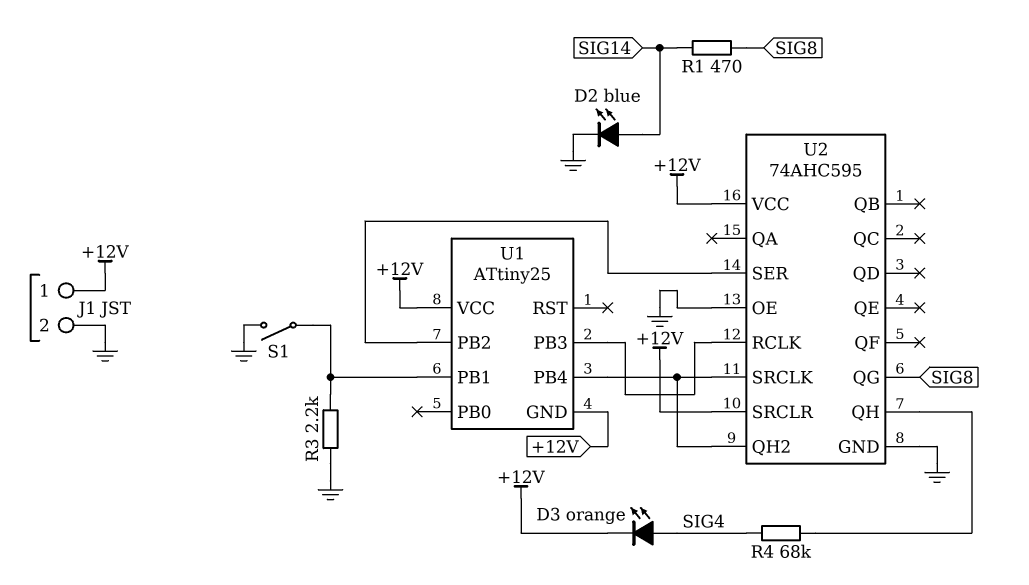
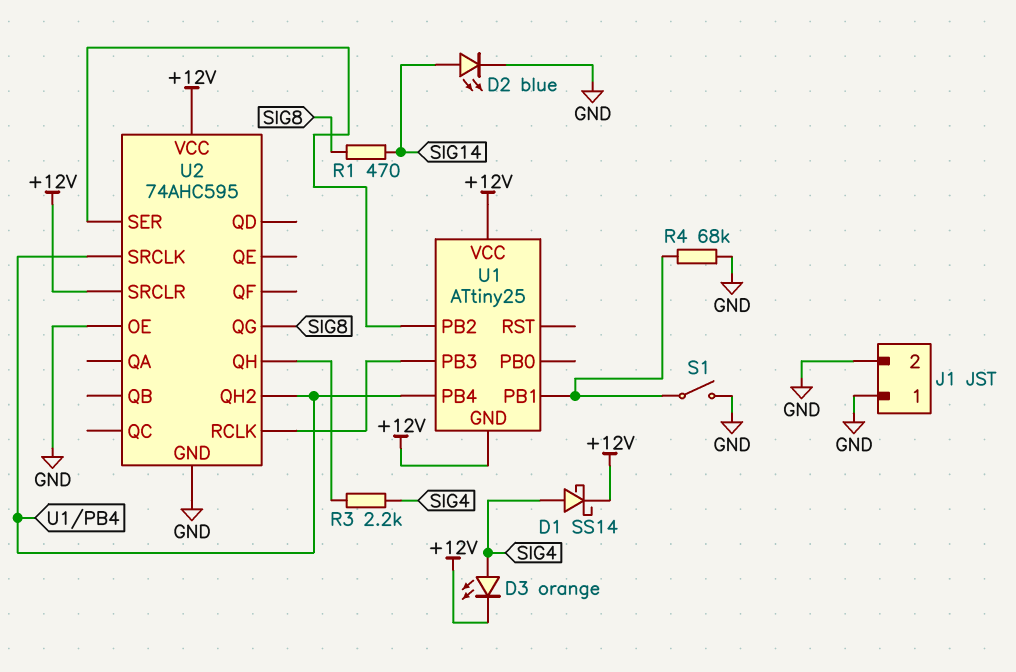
D1: none -> schottky SS14 (A SIG4, K +12V)
J1 pin 1: +12V -> GND
R3: 2.2k (GND, U1/PB1) -> 2.2k (SIG4, U2/QH)
R4: 68k (SIG4, U2/QH) -> 68k (GND, U1/PB1)

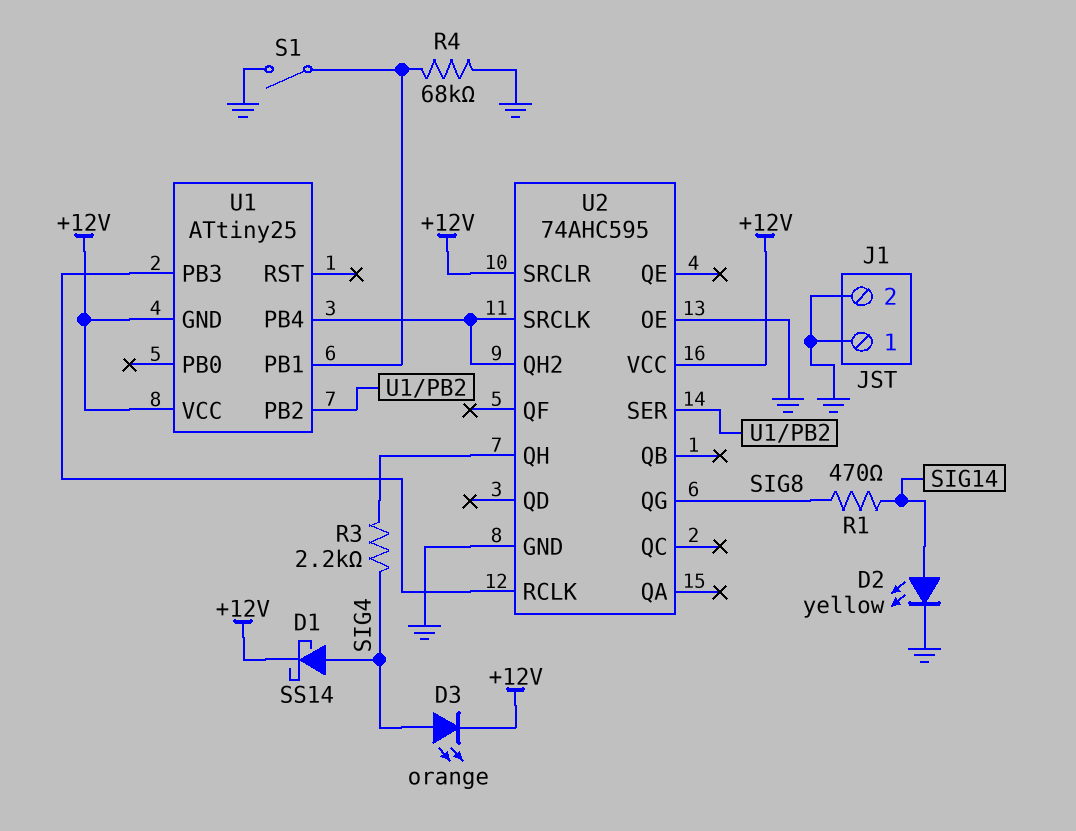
D2: LED blue (A SIG14, K GND) -> LED yellow (A SIG14, K GND)

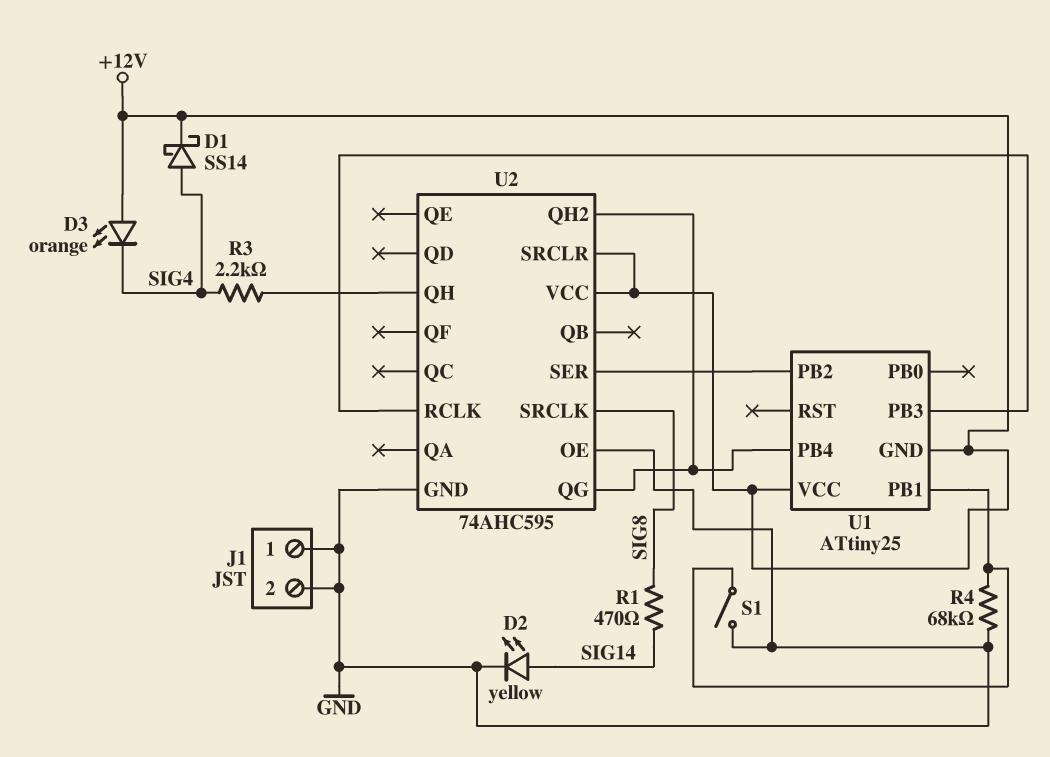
D3: LED orange (A SIG4, K +12V) -> LED orange (A +12V, K SIG4)
U2 pin QG: SIG8 -> U1/PB4
U2 pin SRCLK: U1/PB4 -> SIG8

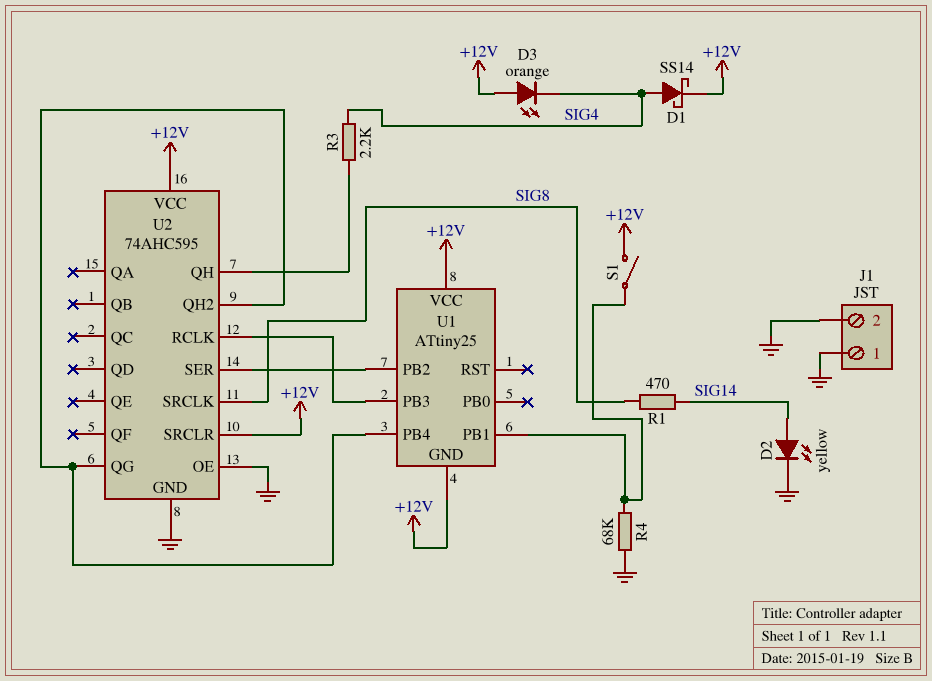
S1: switch (GND, U1/PB1) -> switch (+12V, U1/PB1)

